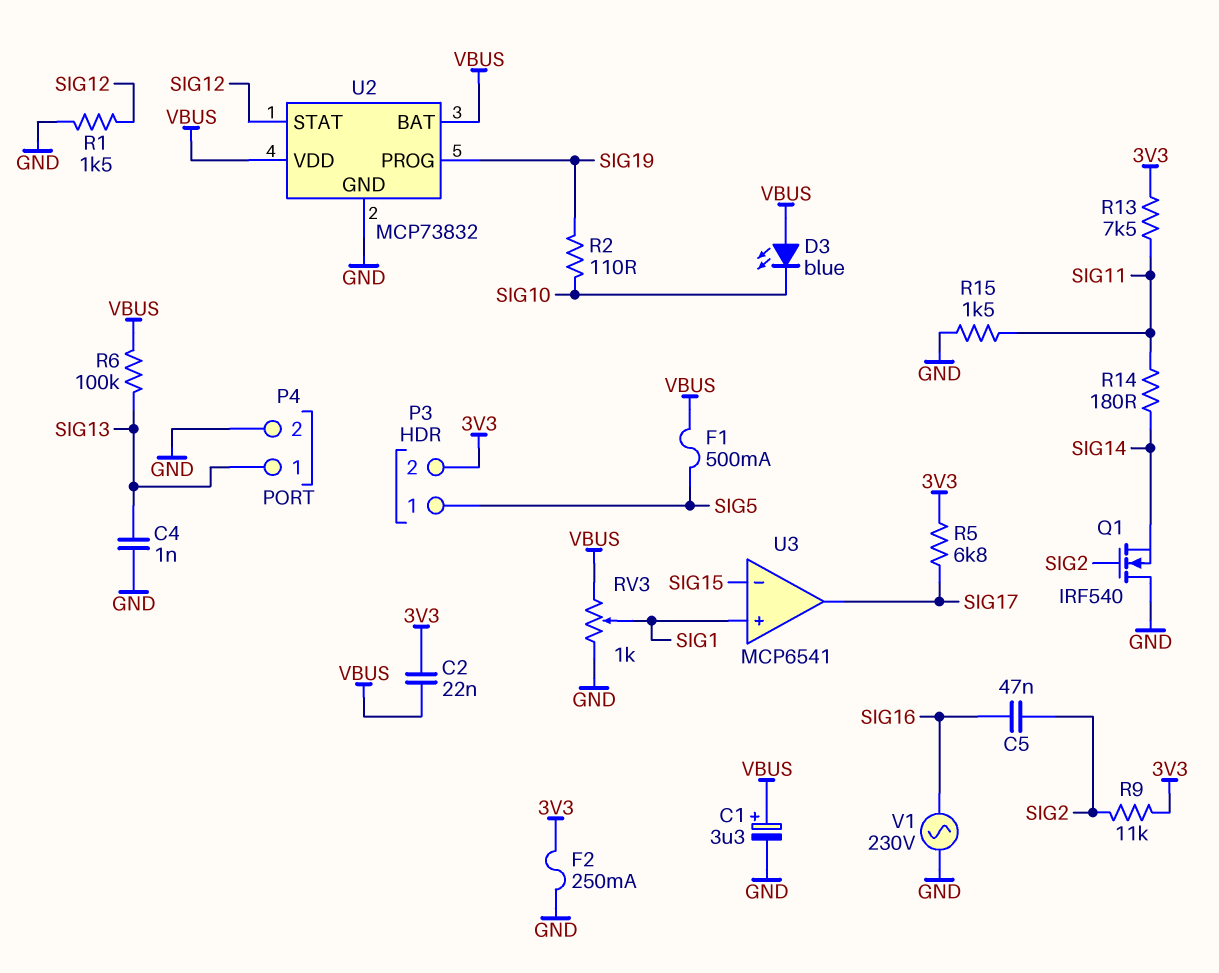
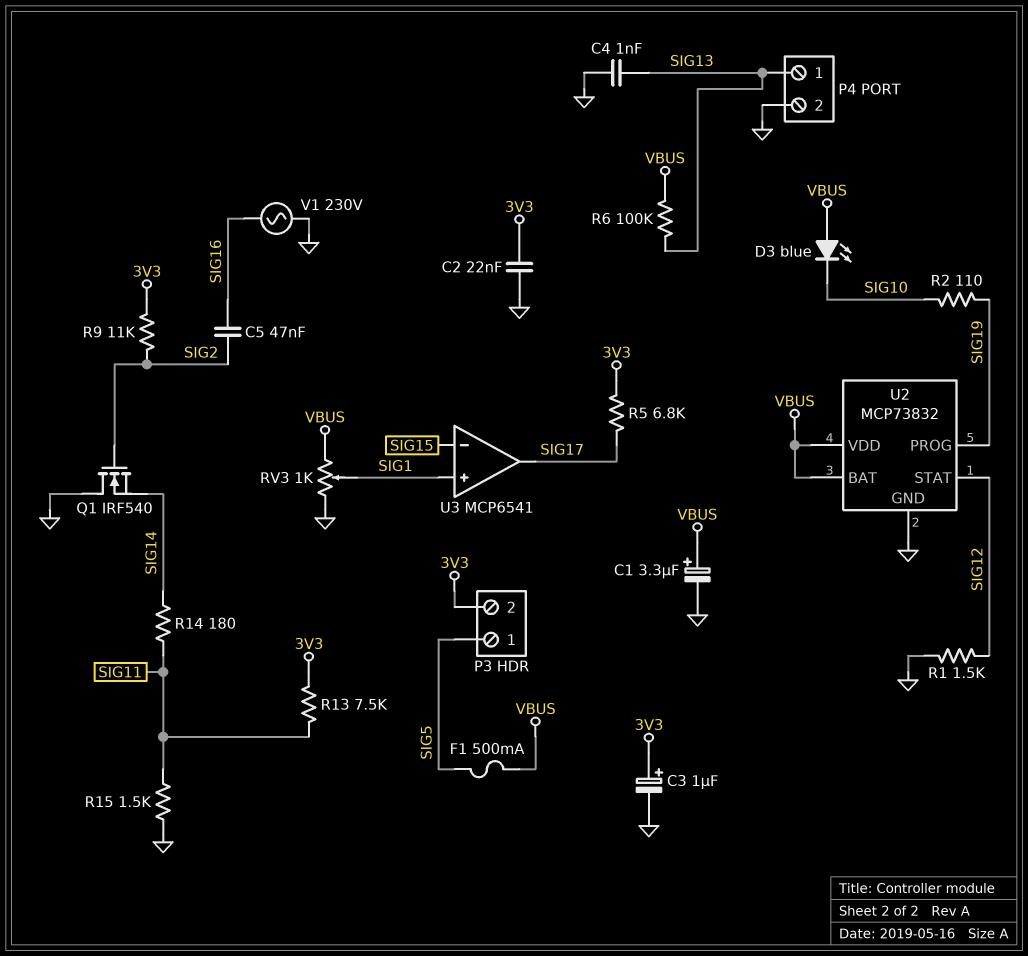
C2: 22nF (3V3, VBUS) -> 22nF (3V3, GND)
C3: none -> 1uF (plus 3V3, minus GND)
F2: 250mA (3V3, GND) -> none

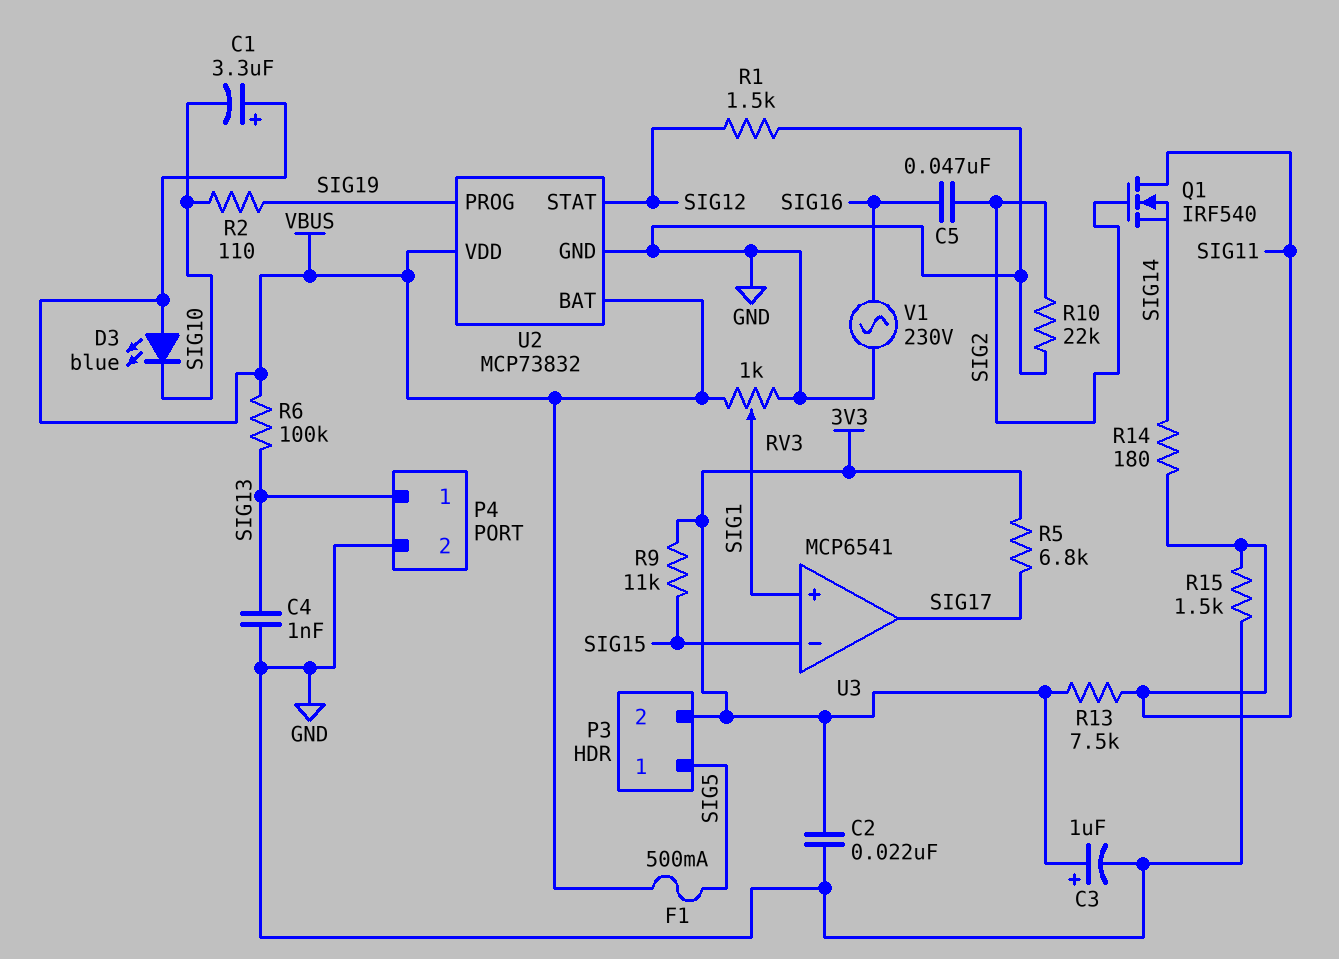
C1: 3.3uF (plus VBUS, minus GND) -> 3.3uF (plus VBUS, minus SIG10)
Q1: NMOS IRF540 (G SIG2, D GND, S SIG14) -> NMOS IRF540 (G SIG2, D SIG11, S SIG14)
R9: 11k (3V3, SIG2) -> 11k (3V3, SIG15)
R10: none -> 22k (GND, SIG2)

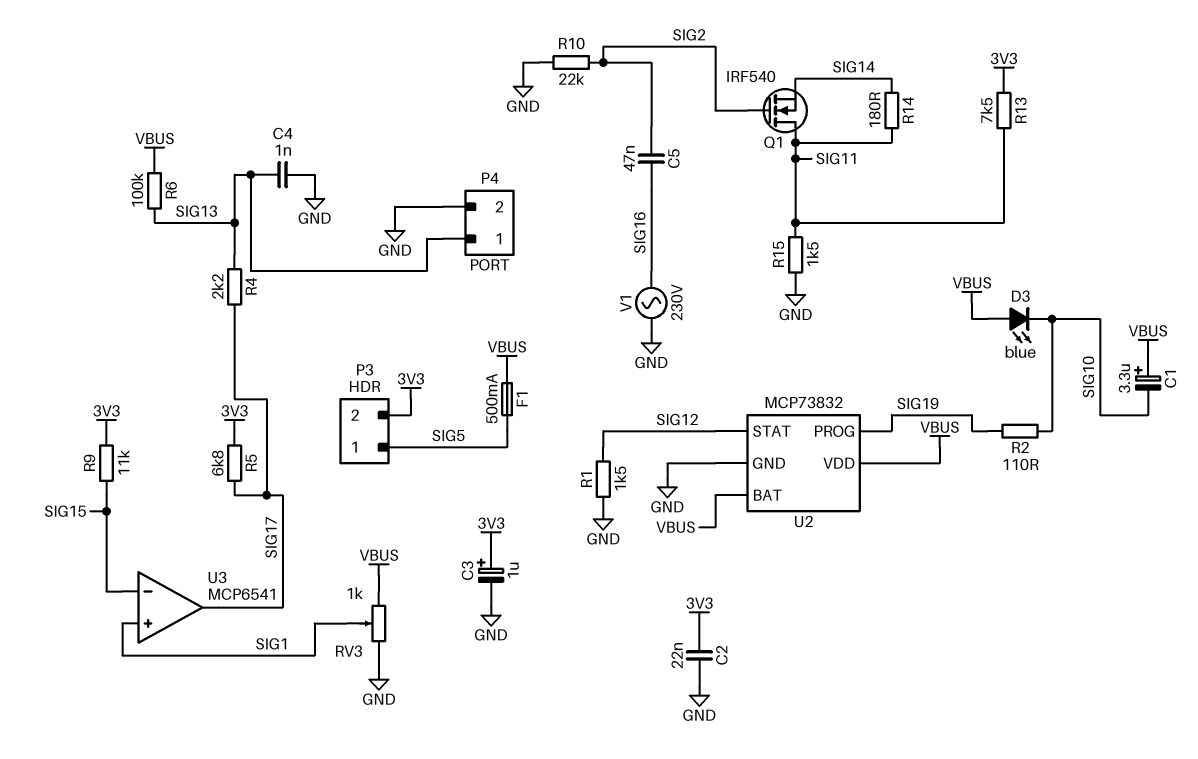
R4: none -> 2.2k (SIG13, SIG17)

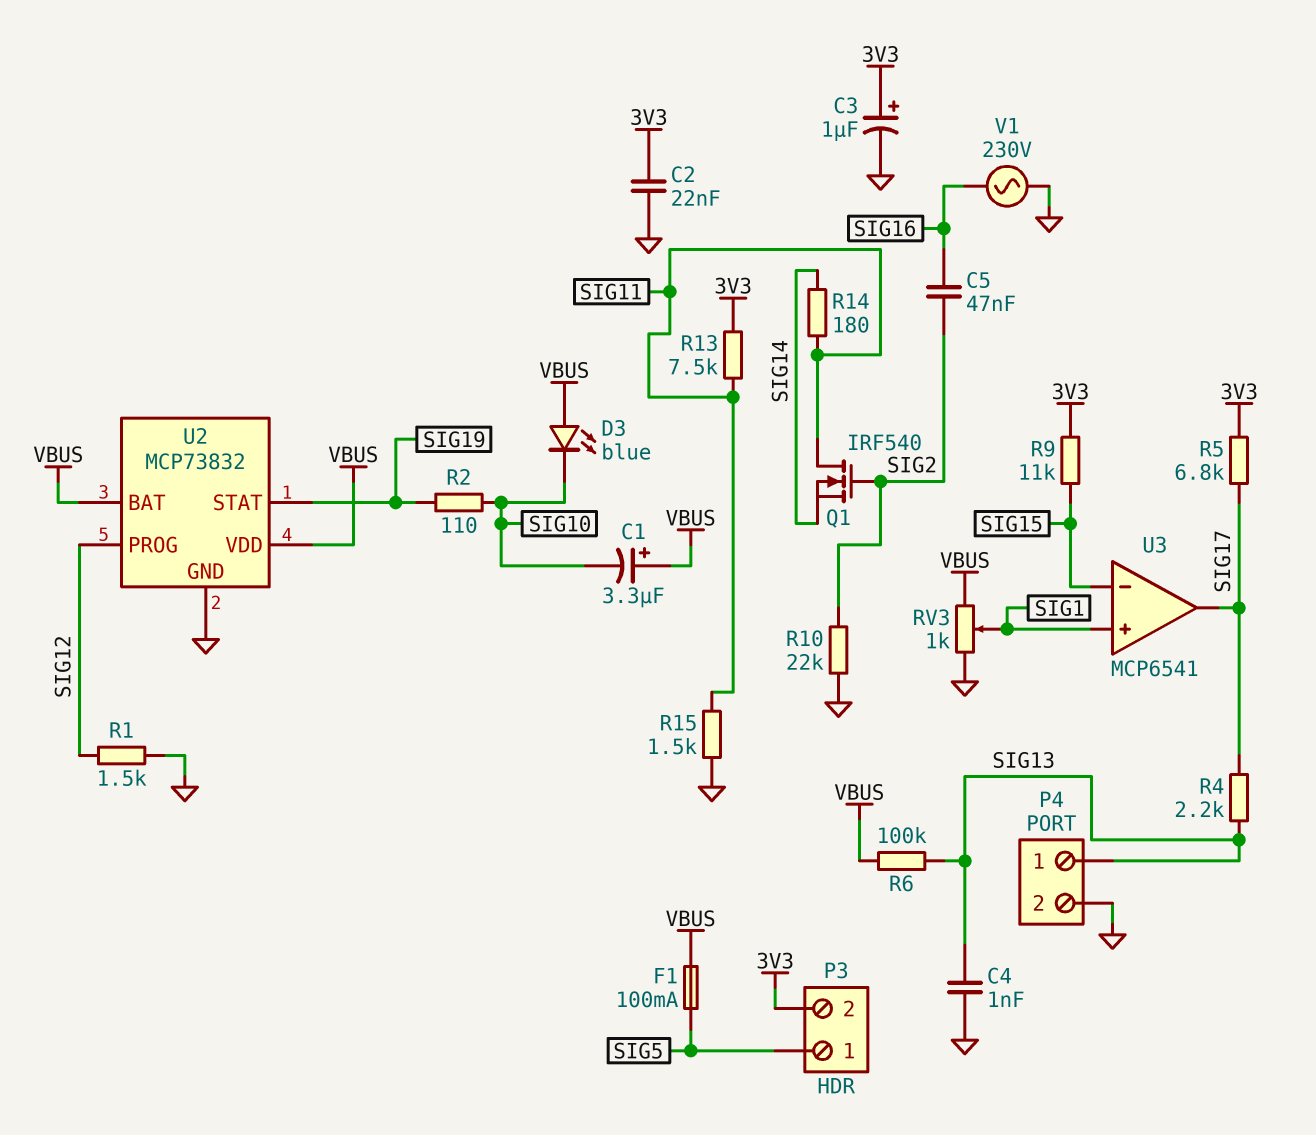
F1: 500mA (SIG5, VBUS) -> 100mA (SIG5, VBUS)
U2 pin PROG: SIG19 -> SIG12
U2 pin STAT: SIG12 -> SIG19

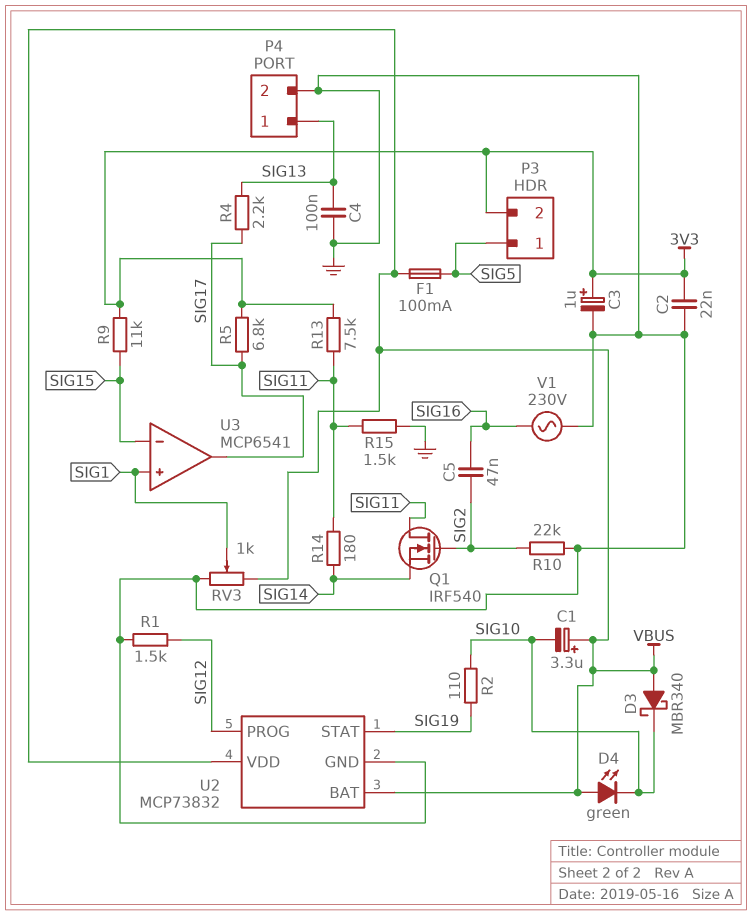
C4: 1nF (GND, SIG13) -> 100nF (GND, SIG13)
D3: LED blue (A VBUS, K SIG10) -> schottky MBR340 (A VBUS, K SIG10)
D4: none -> LED green (A VBUS, K SIG10)
R6: 100k (SIG13, VBUS) -> none

